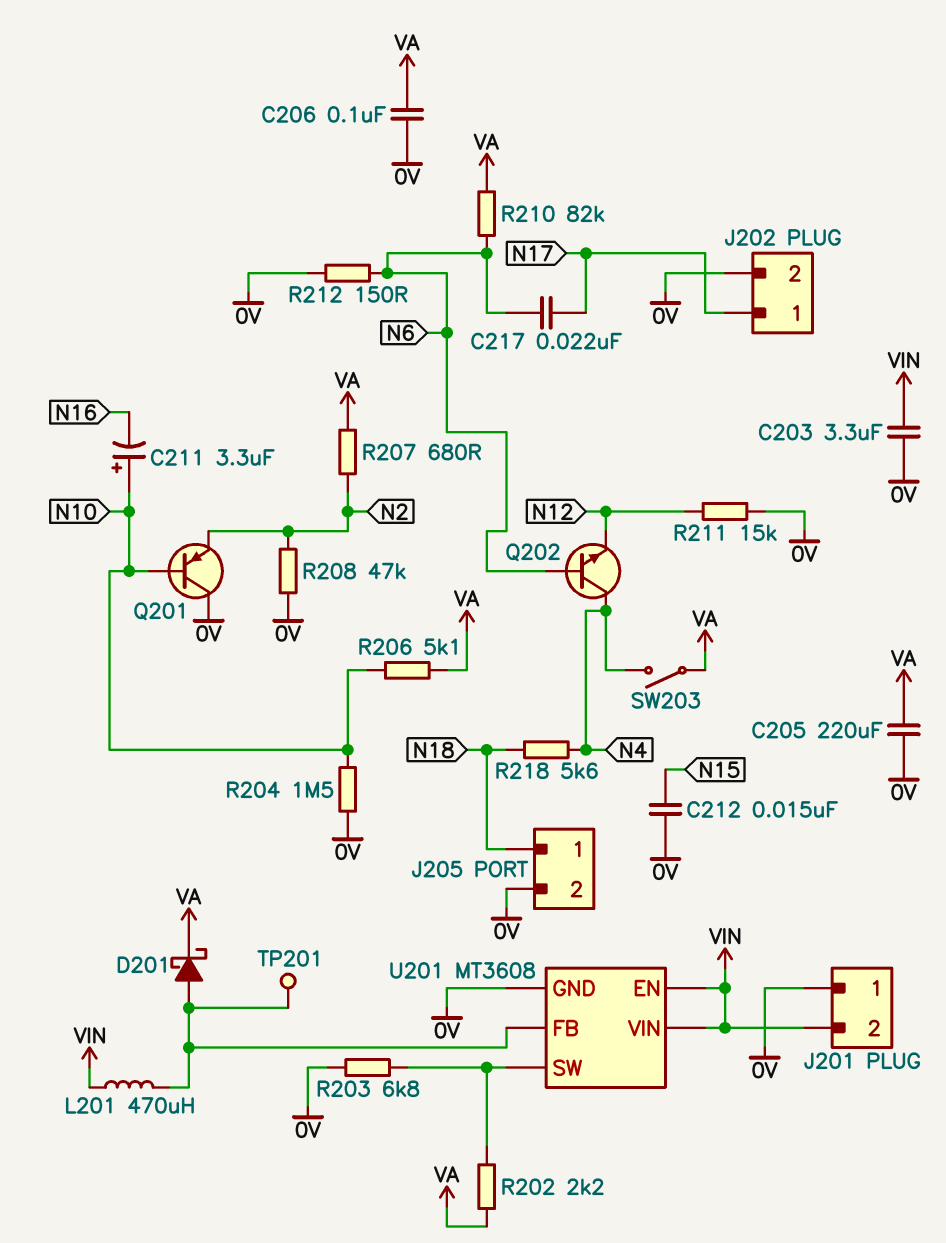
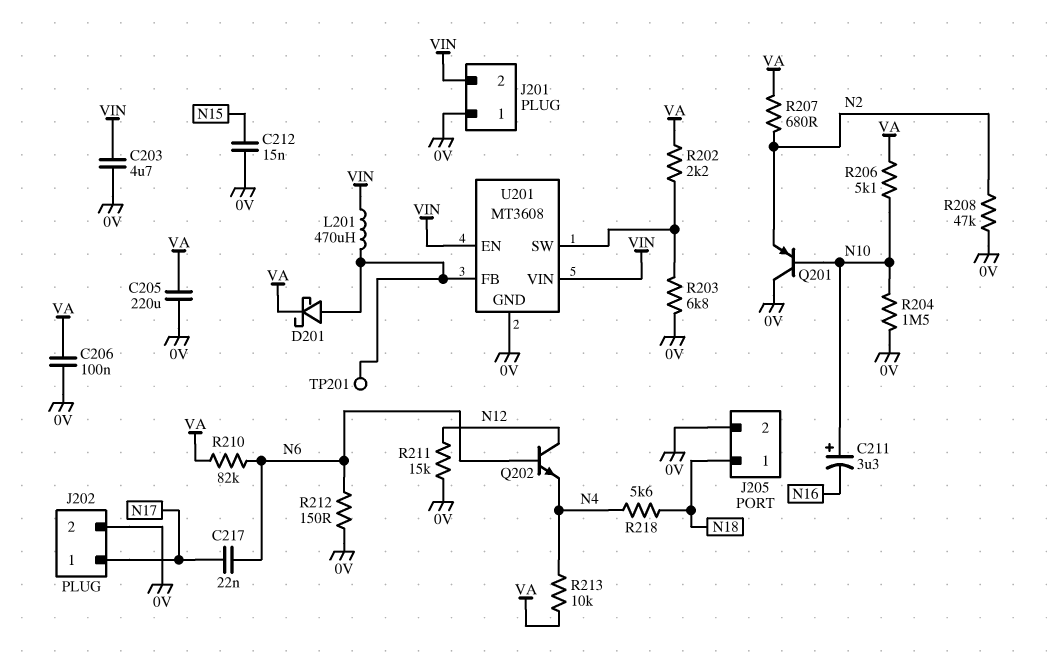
C203: 3.3uF (0V, VIN) -> 4.7uF (0V, VIN)
Q202: NPN (B N6, C N4, E N12) -> NPN (B N6, C N12, E N4)
R213: none -> 10k (N4, VA)
SW203: switch (N4, VA) -> none

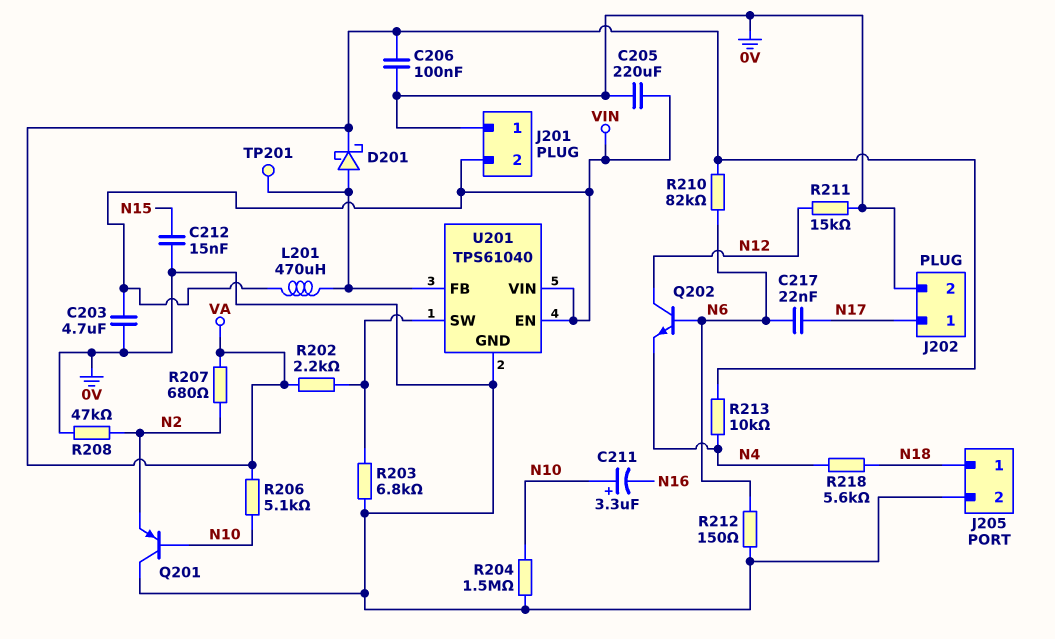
C205: 220uF (0V, VA) -> 220uF (0V, VIN)
U201: MT3608 -> TPS61040

